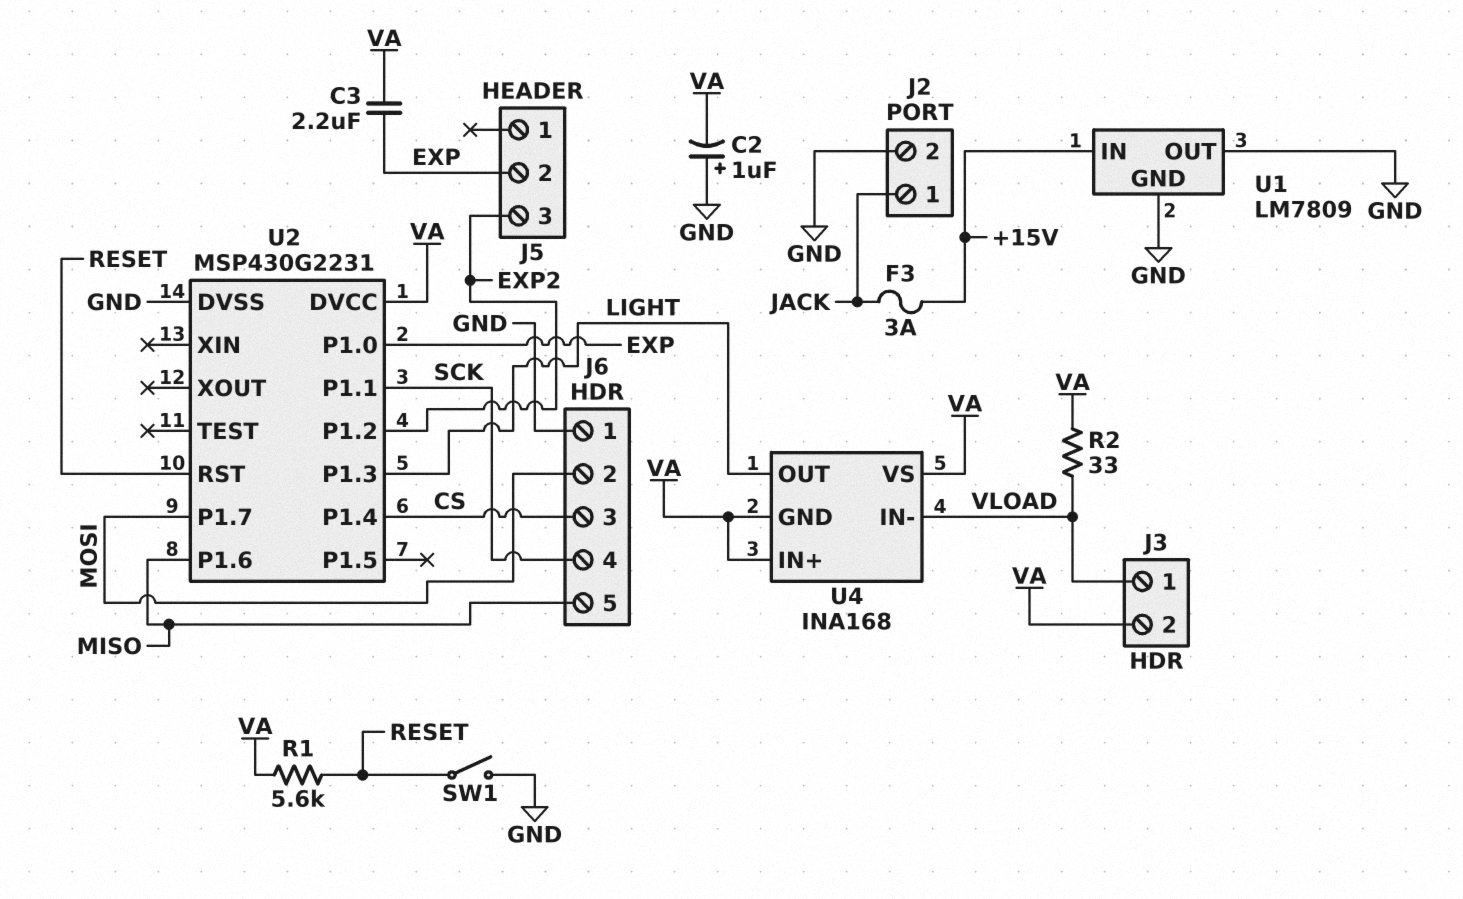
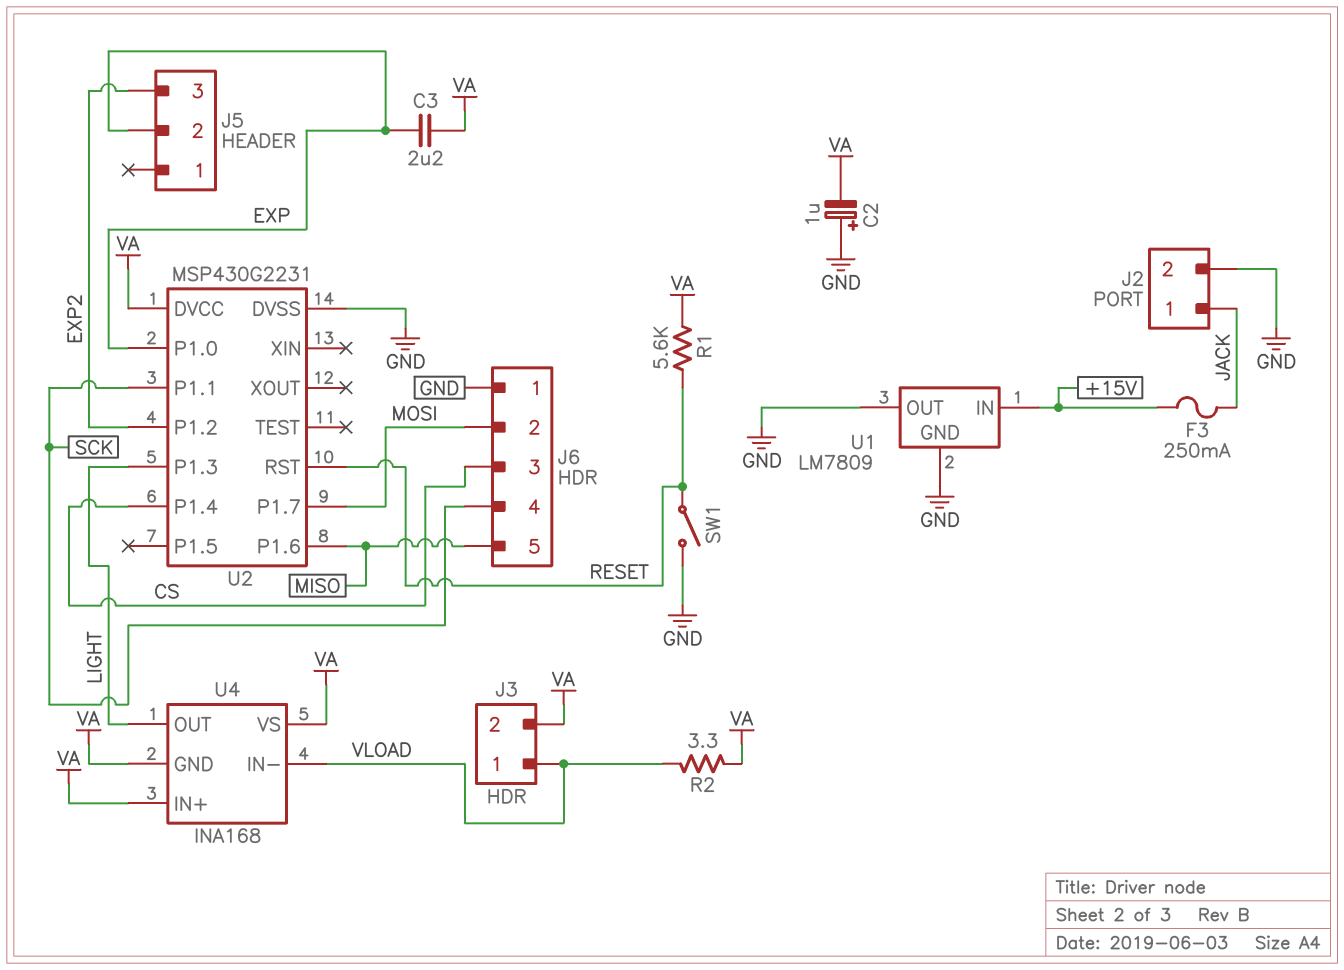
F3: 3A (+15V, JACK) -> 250mA (+15V, JACK)
R2: 33 (VA, VLOAD) -> 3.3 (VA, VLOAD)

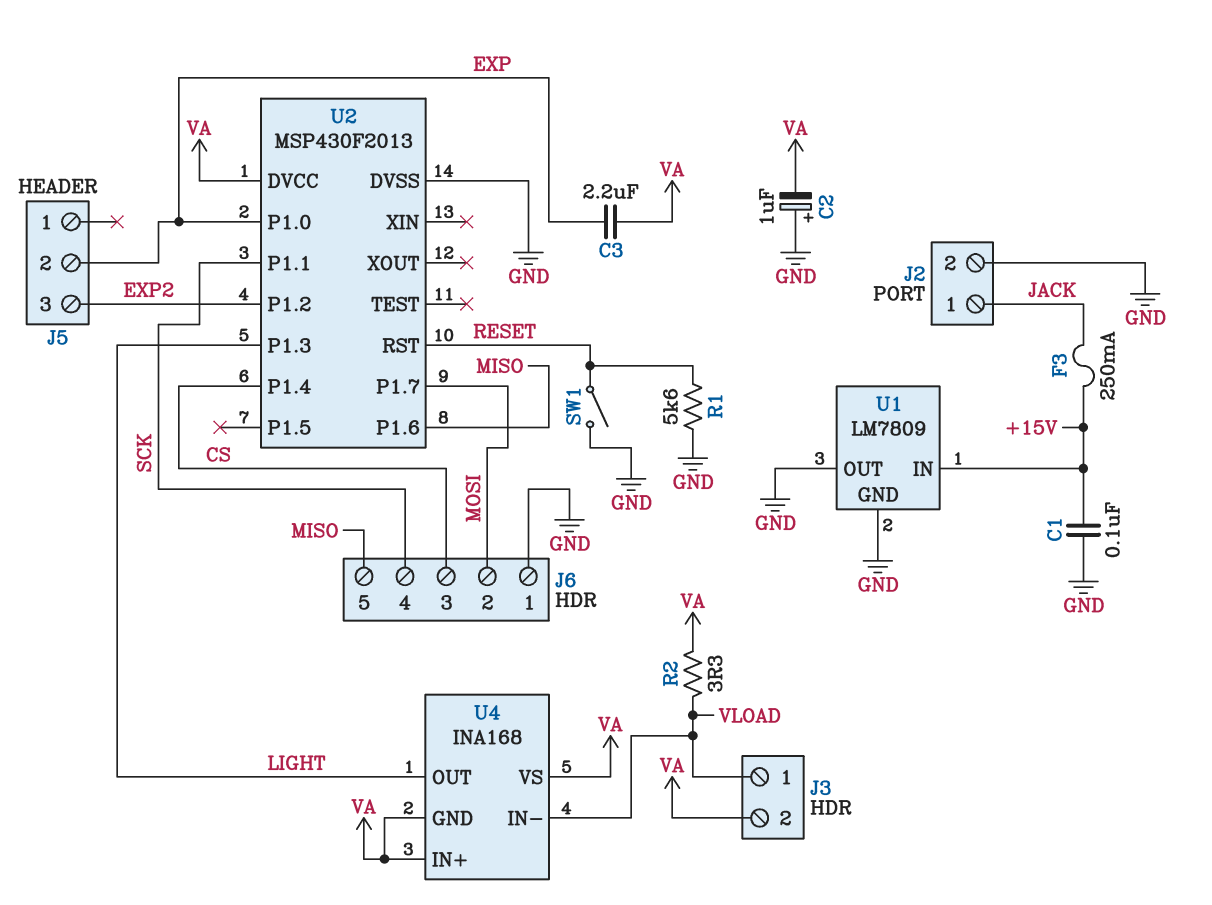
C1: none -> 100nF (+15V, GND)
R1: 5.6k (RESET, VA) -> 5.6k (GND, RESET)
U2: MSP430G2231 -> MSP430F2013

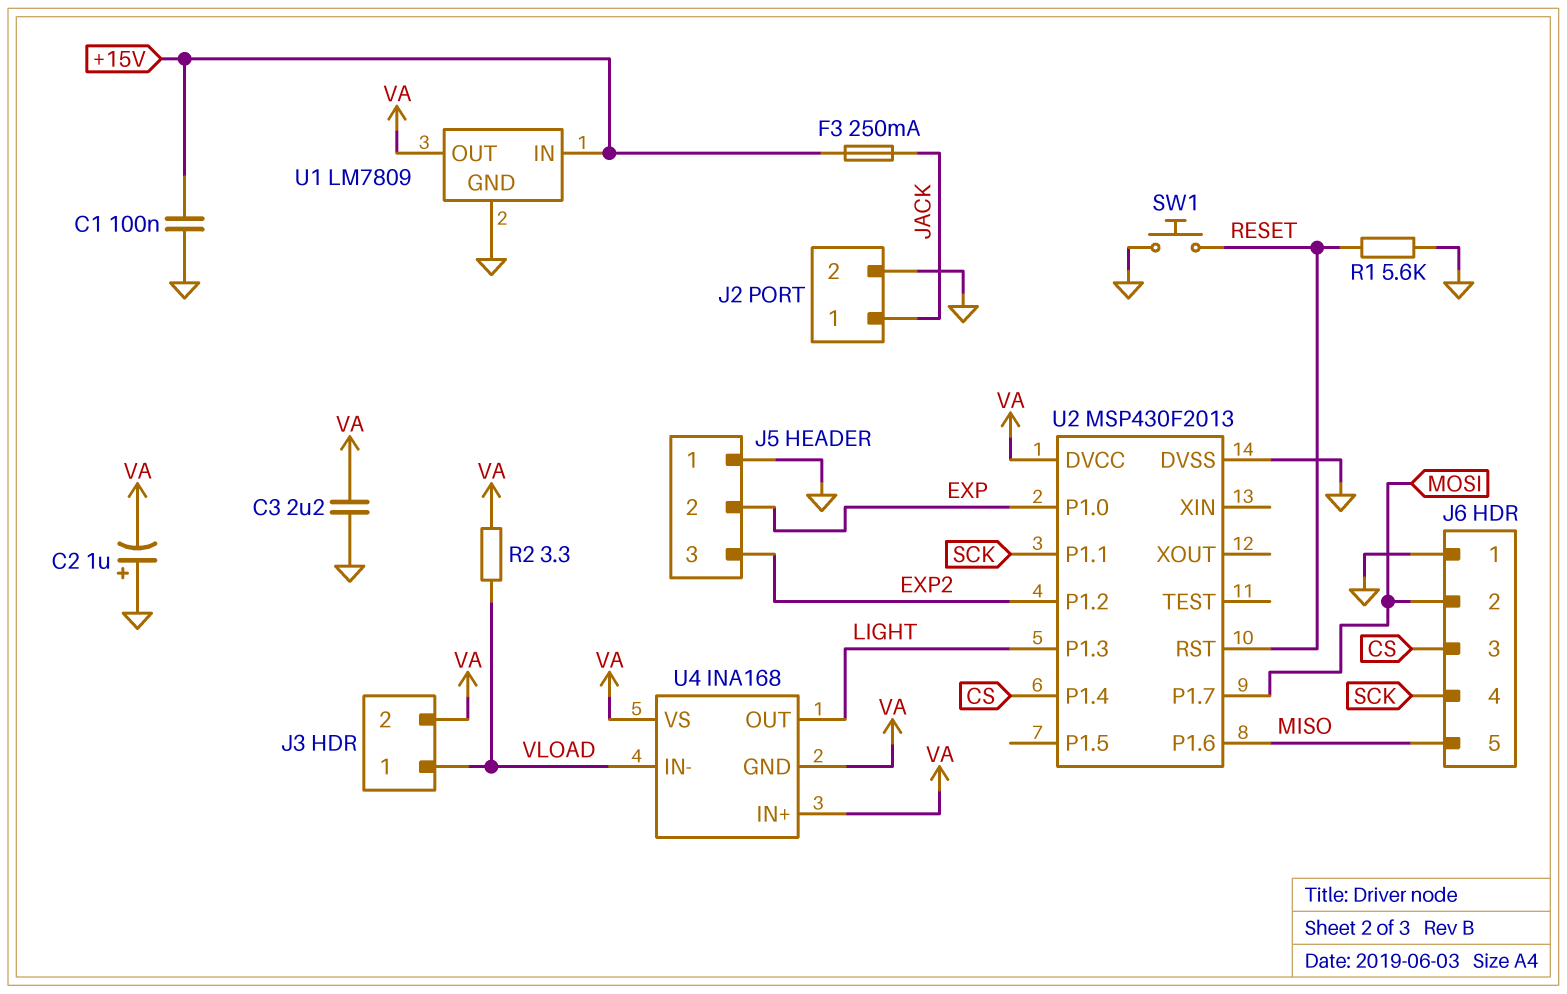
C3: 2.2uF (EXP, VA) -> 2.2uF (GND, VA)
J5 pin 1: none -> GND
SW1: switch (GND, RESET) -> button (GND, RESET)
U1 pin OUT: GND -> VA

